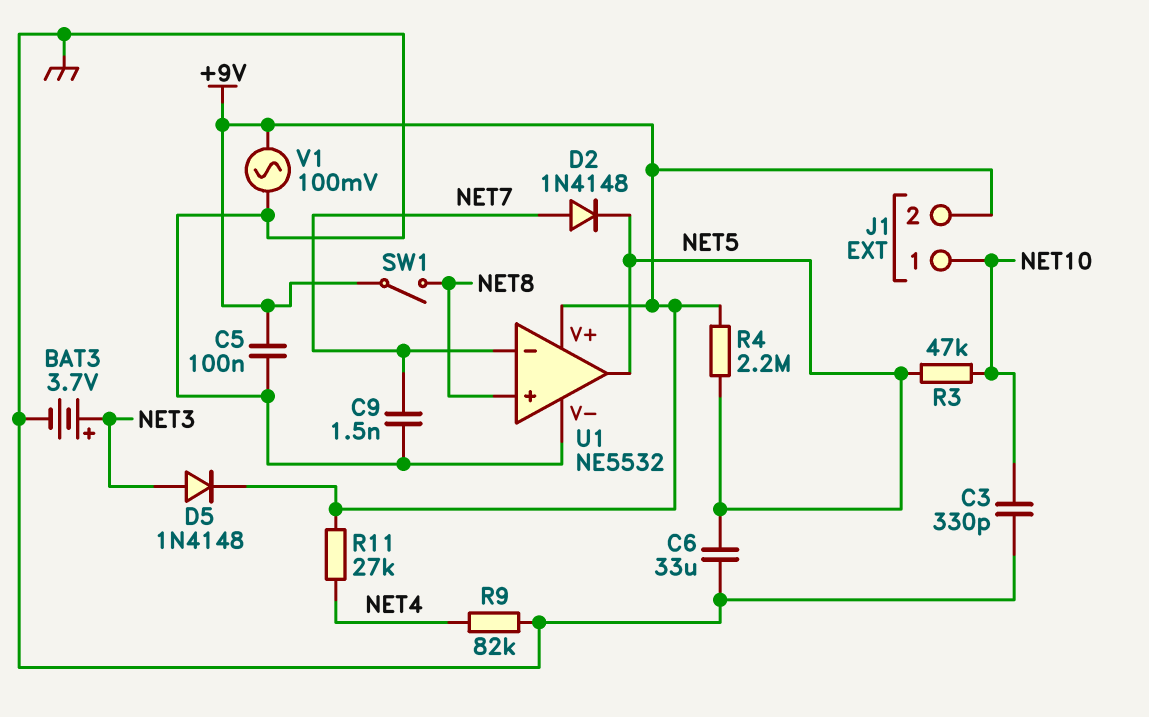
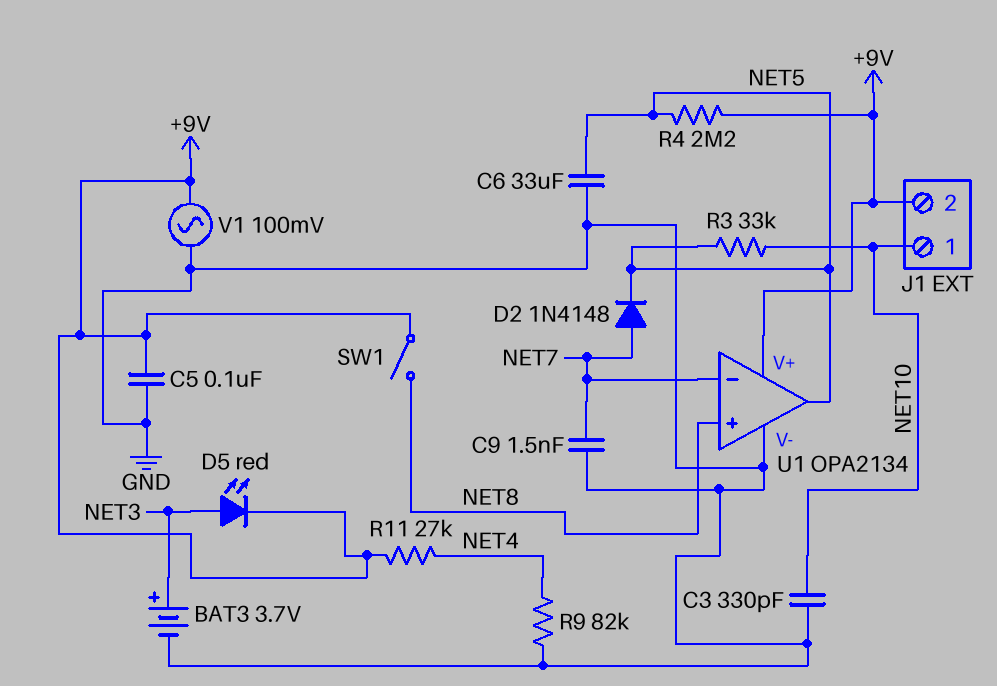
D5: diode 1N4148 (A NET3, K +9V) -> LED red (A NET3, K +9V)
R3: 47k (NET5, NET10) -> 33k (NET5, NET10)
U1: NE5532 -> OPA2134

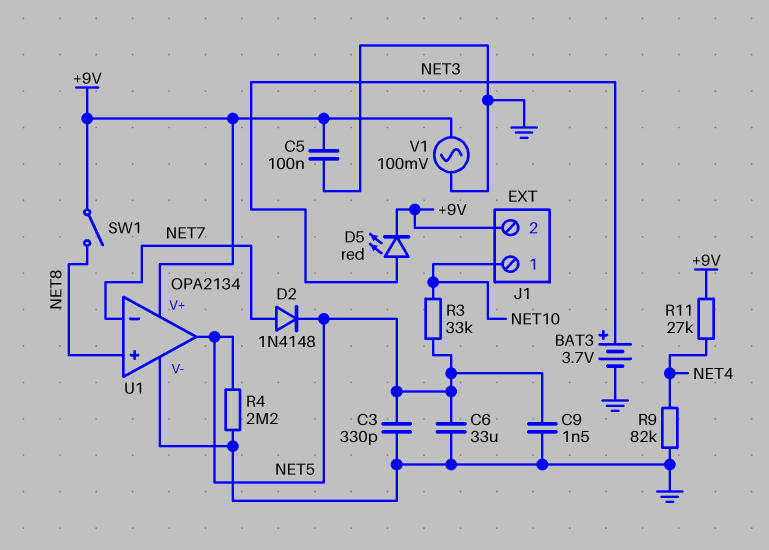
C3: 330pF (GND, NET10) -> 330pF (GND, NET5)
C9: 1.5nF (GND, NET7) -> 1.5nF (GND, NET5)
R4: 2.2M (+9V, NET5) -> 2.2M (GND, NET5)

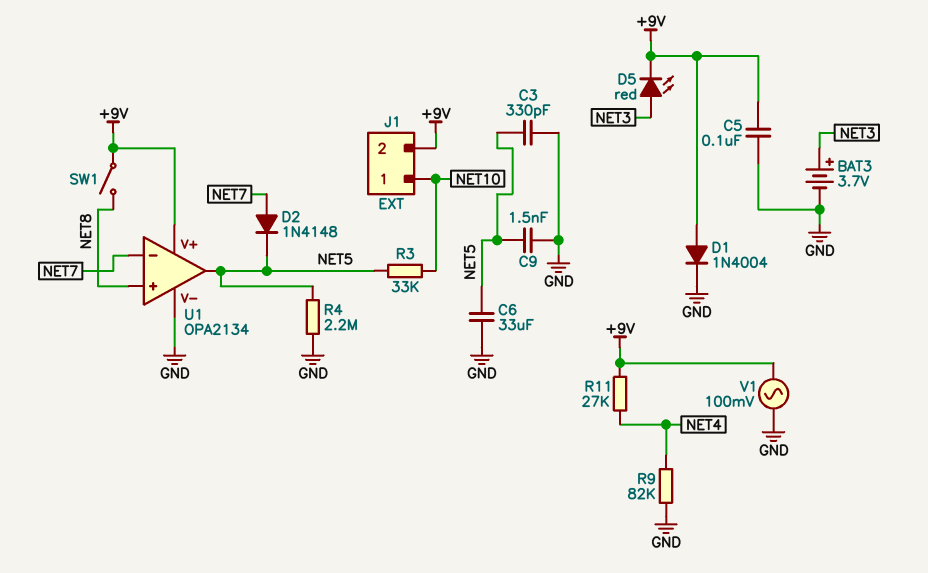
D1: none -> diode 1N4004 (A +9V, K GND)

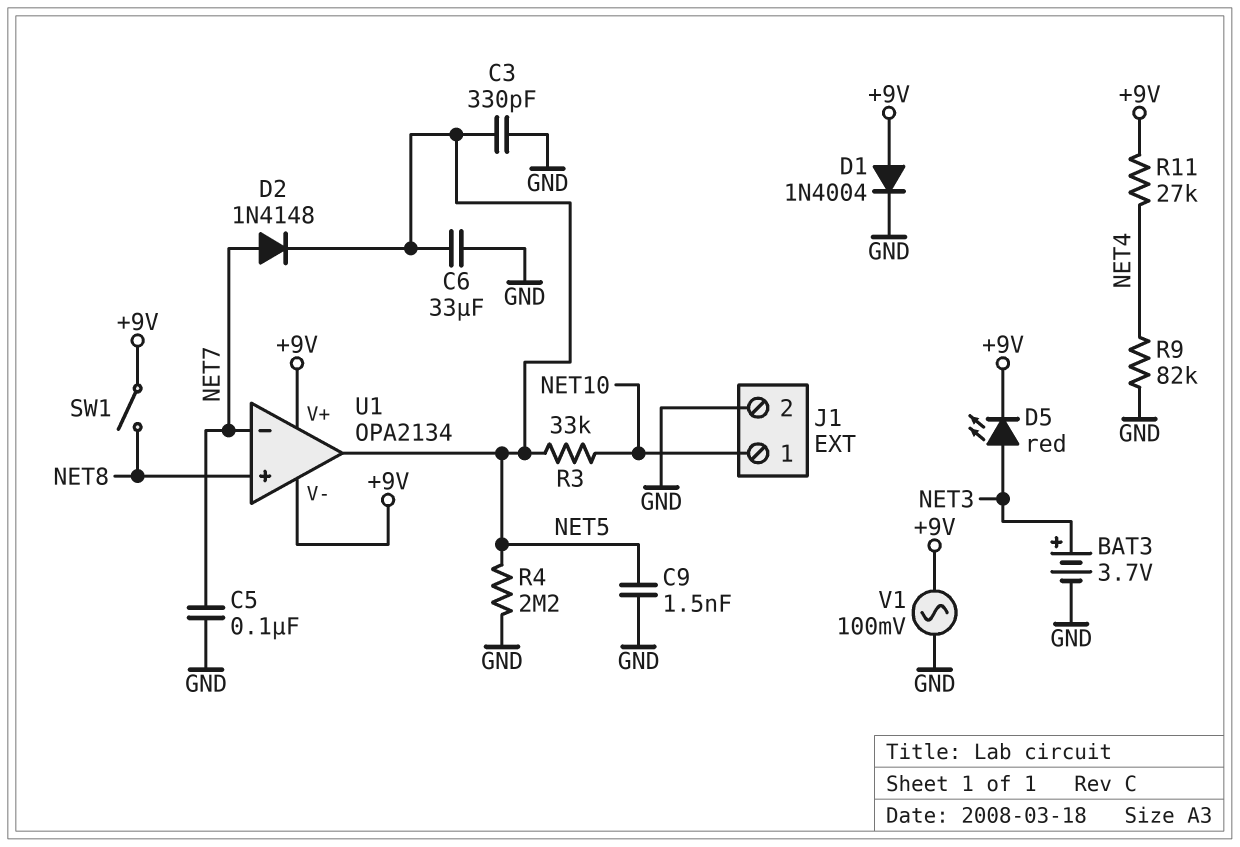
C5: 100nF (+9V, GND) -> 100nF (GND, NET7)
J1 pin 2: +9V -> GND
U1 pin V-: GND -> +9V

